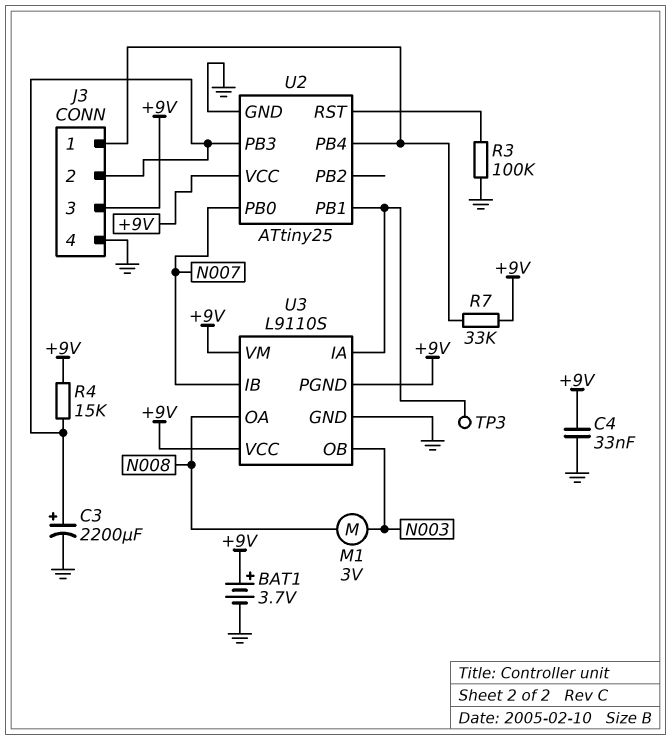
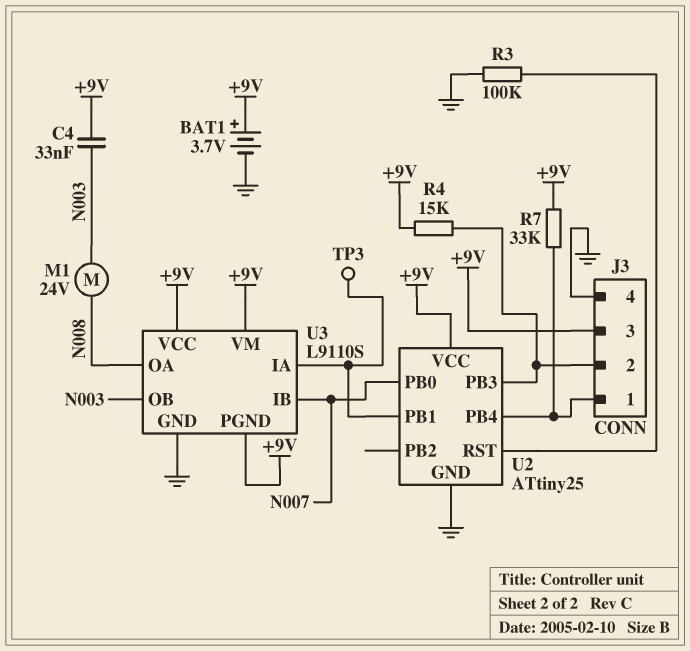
C3: 2200uF (plus J3/2, minus GND) -> none
C4: 33nF (+9V, GND) -> 33nF (+9V, N003)
M1: motor 3V (N003, N008) -> motor 24V (N003, N008)

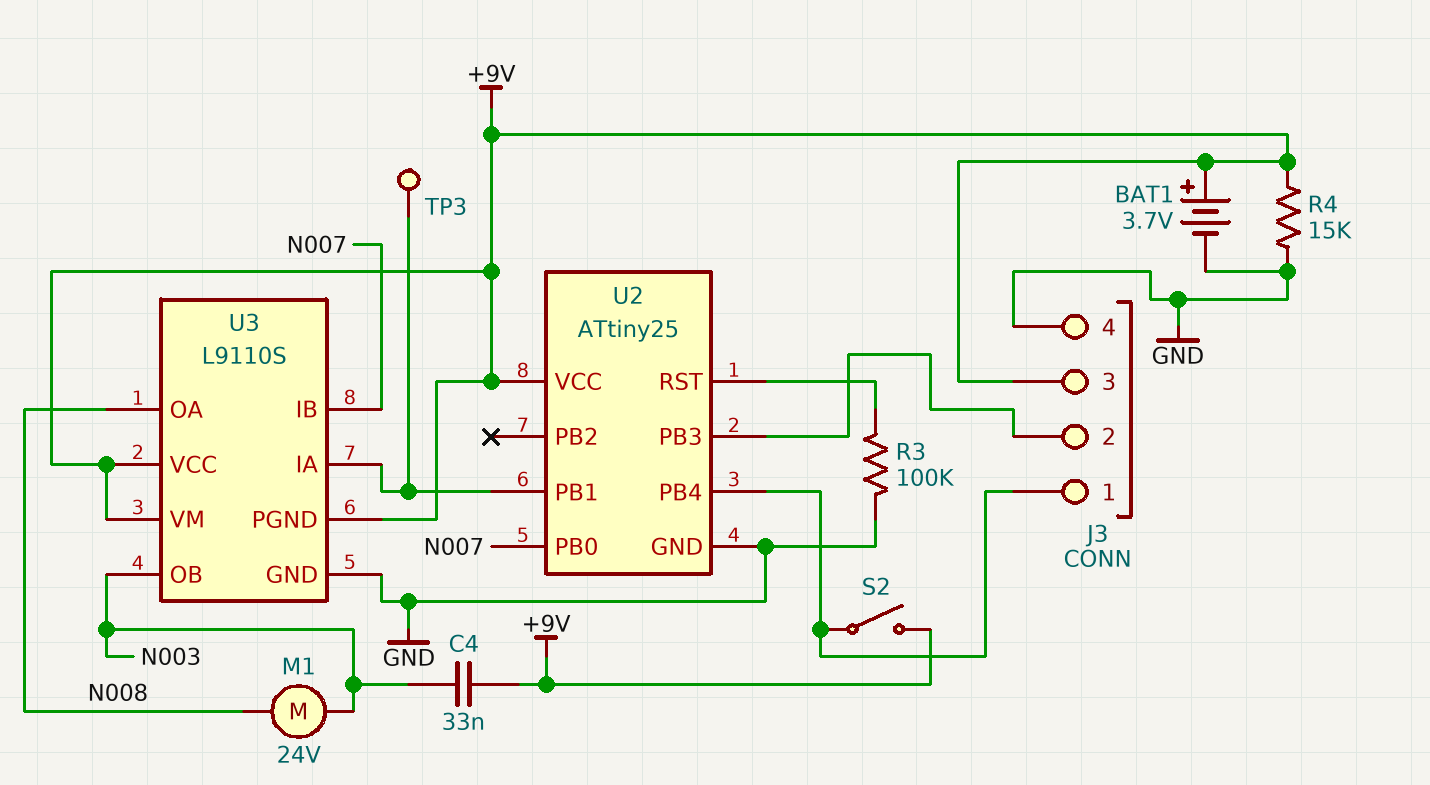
R4: 15k (+9V, J3/2) -> 15k (+9V, GND)
R7: 33k (+9V, J3/1) -> none
S2: none -> switch (+9V, J3/1)

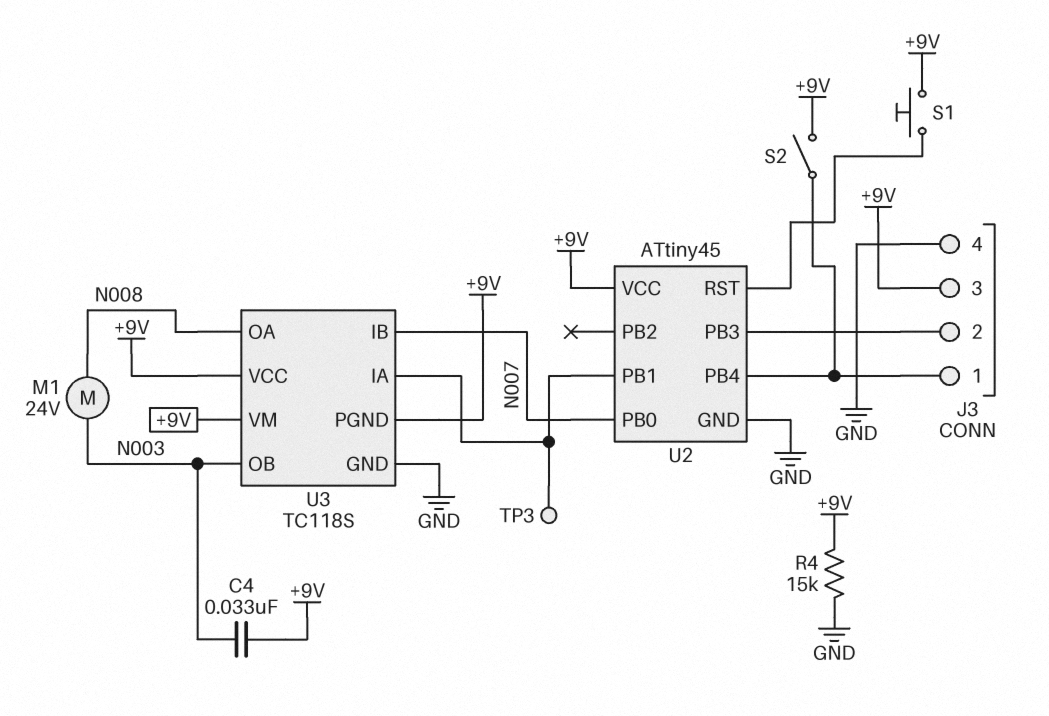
BAT1: 3.7V (plus +9V, minus GND) -> none
R3: 100k (GND, U2/RST) -> none
S1: none -> button (+9V, U2/RST)
U2: ATtiny25 -> ATtiny45
U3: L9110S -> TC118S

